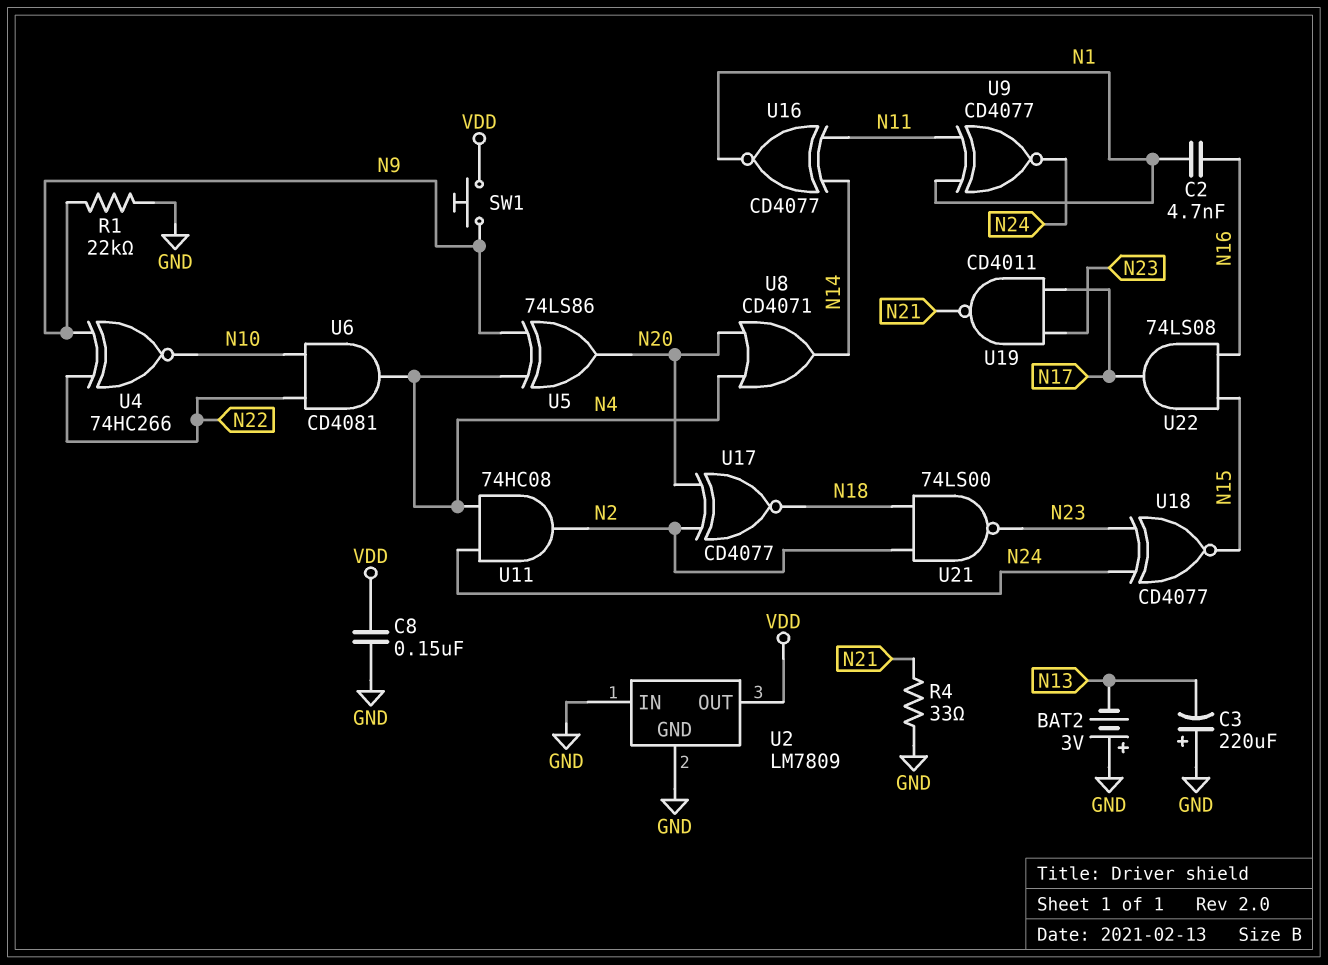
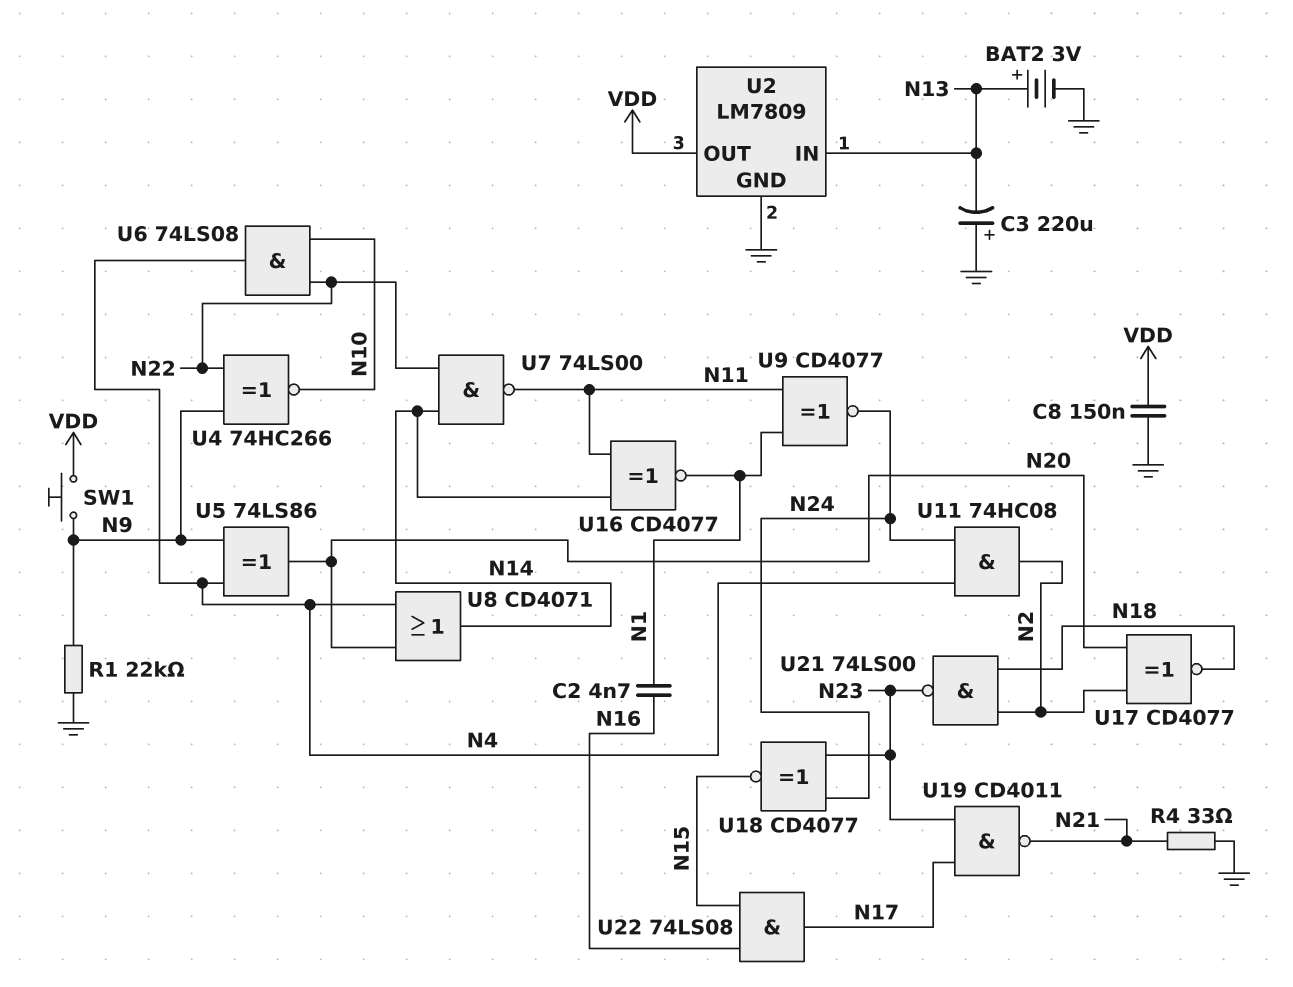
BAT2: 3V (plus GND, minus N13) -> 3V (plus N13, minus GND)
U2 pin IN: GND -> N13
U6: AND CD4081 (in N10, in N22, out N4) -> AND 74LS08 (in N10, in N22, out N4)
U7: none -> NAND 74LS00 (in N14, in N22, out N11)

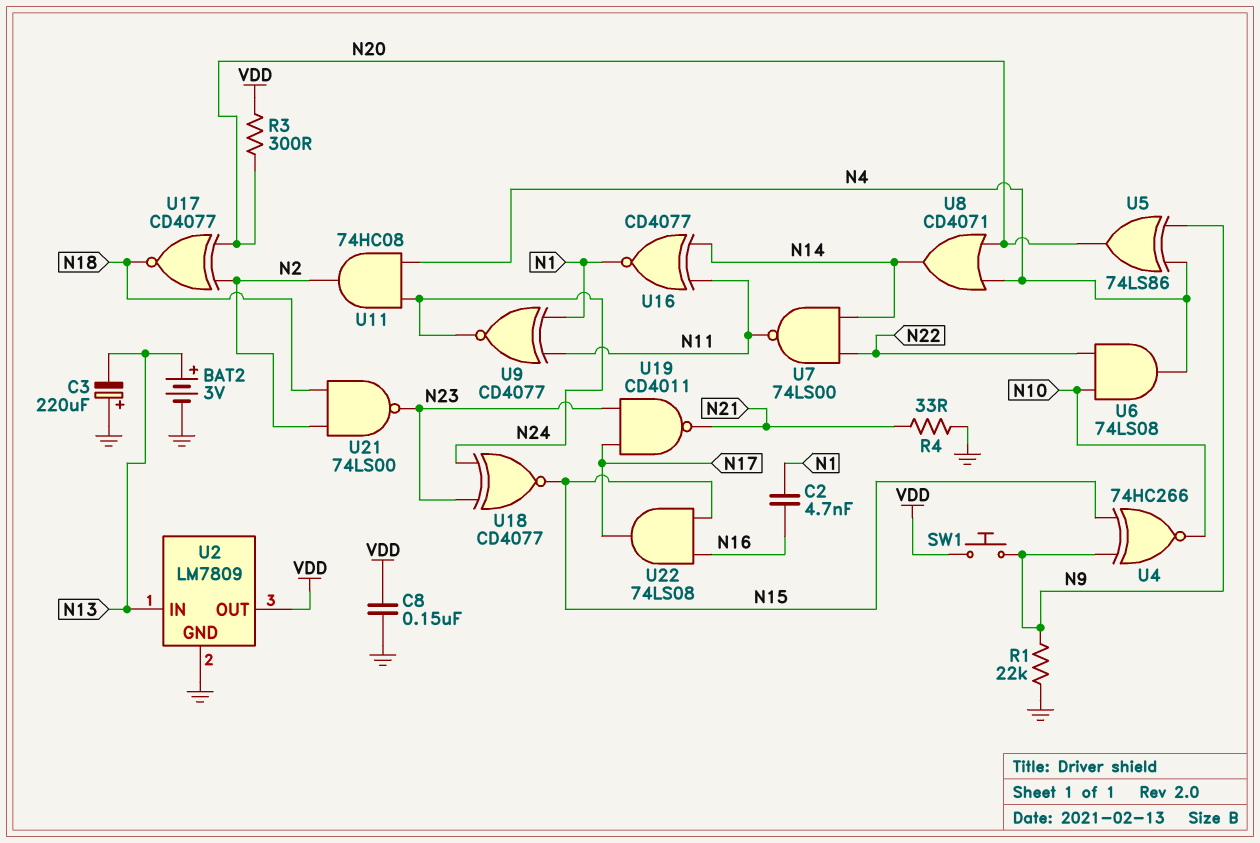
R3: none -> 300 (N20, VDD)
U4: XNOR 74HC266 (in N9, in N22, out N10) -> XNOR 74HC266 (in N9, in N15, out N10)

